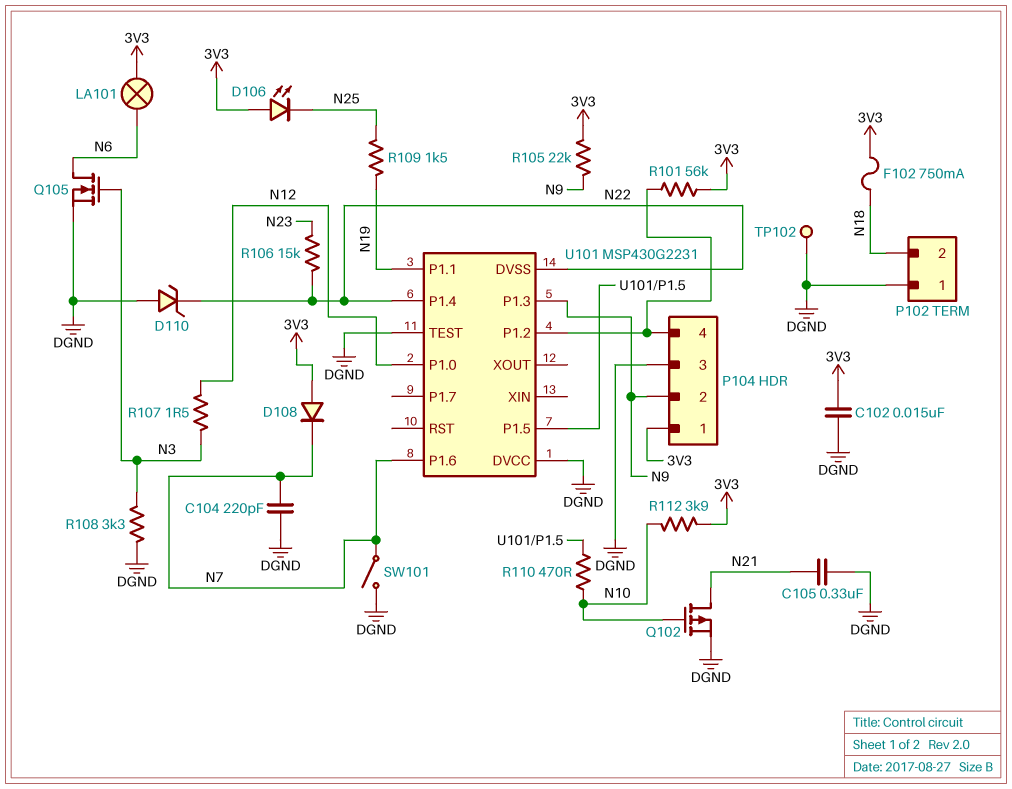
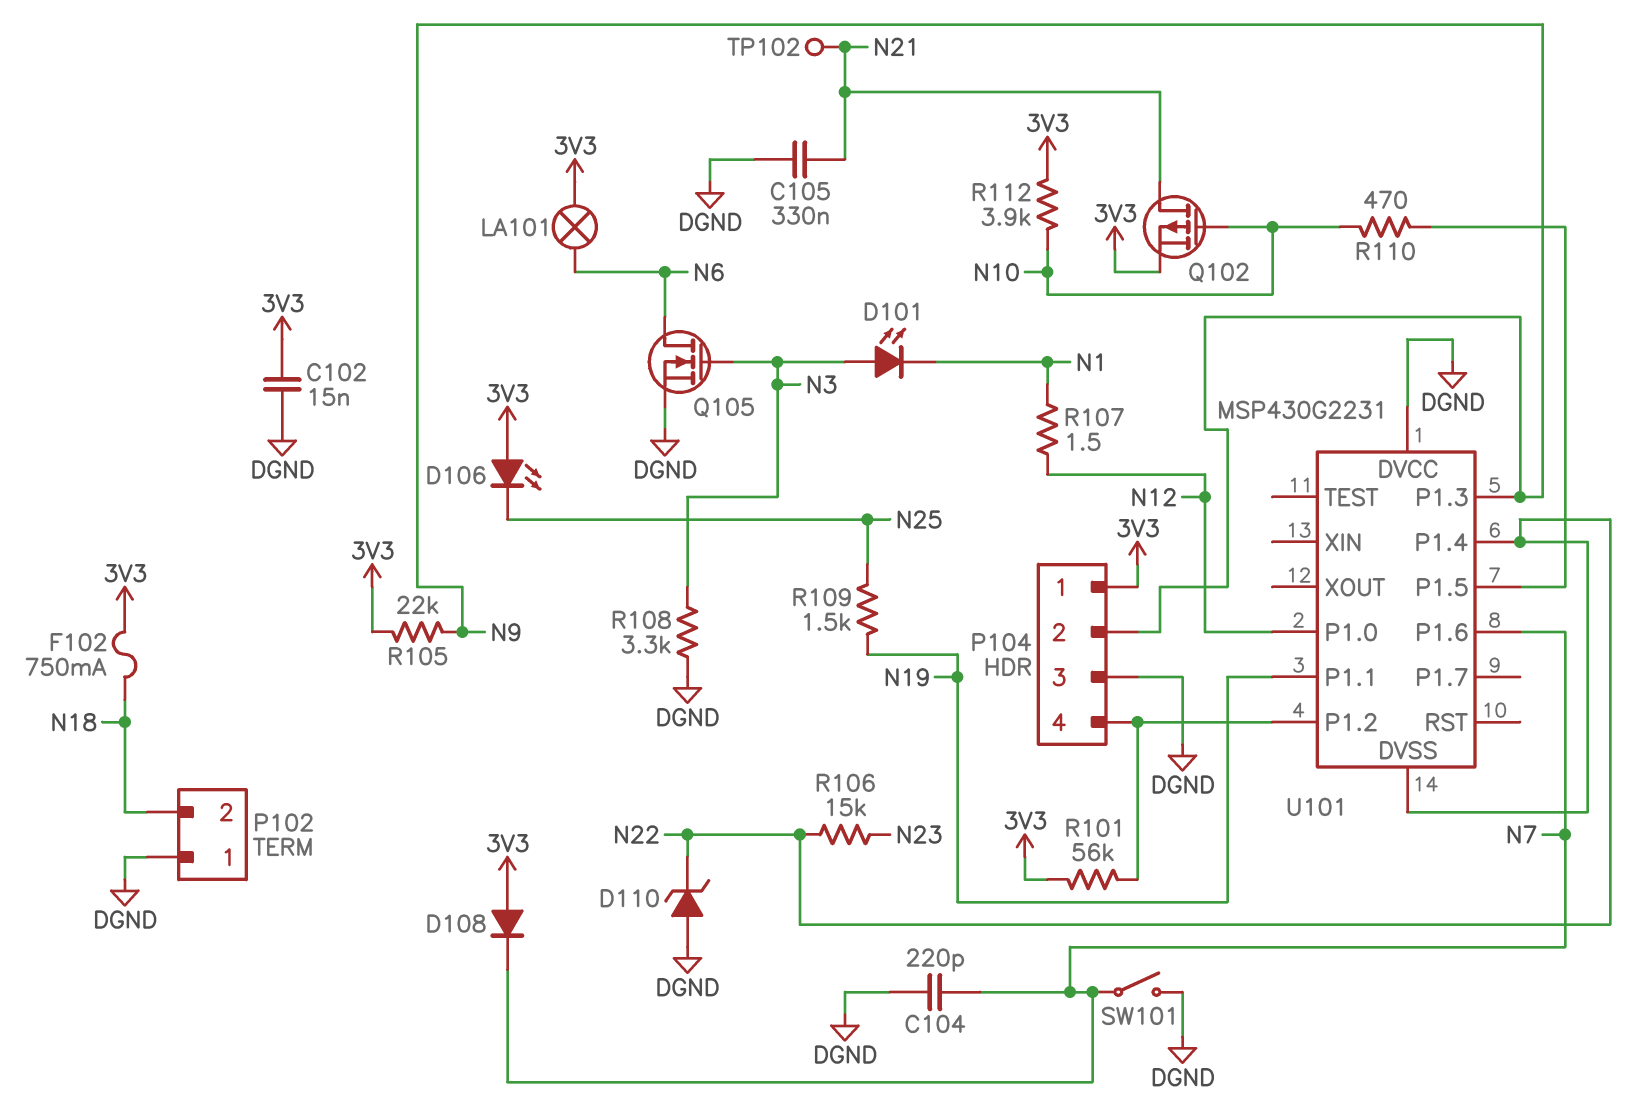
D101: none -> LED (A N3, K N1)
Q102: PMOS (G N10, D N21, S DGND) -> PMOS (G N10, D N21, S 3V3)
R107: 1.5 (N3, N12) -> 1.5 (N1, N12)
TP102: test point (DGND) -> test point (N21)
U101 pin TEST: DGND -> none

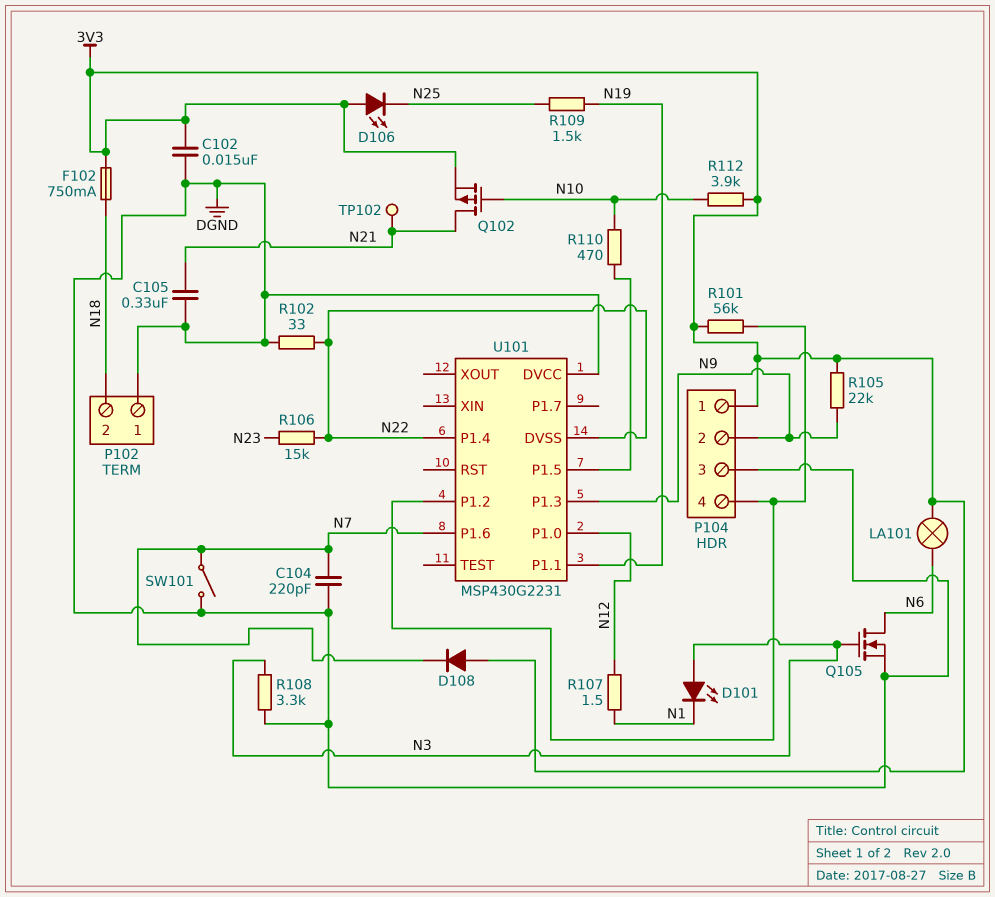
D110: zener (A DGND, K N22) -> none
R102: none -> 33 (DGND, N22)

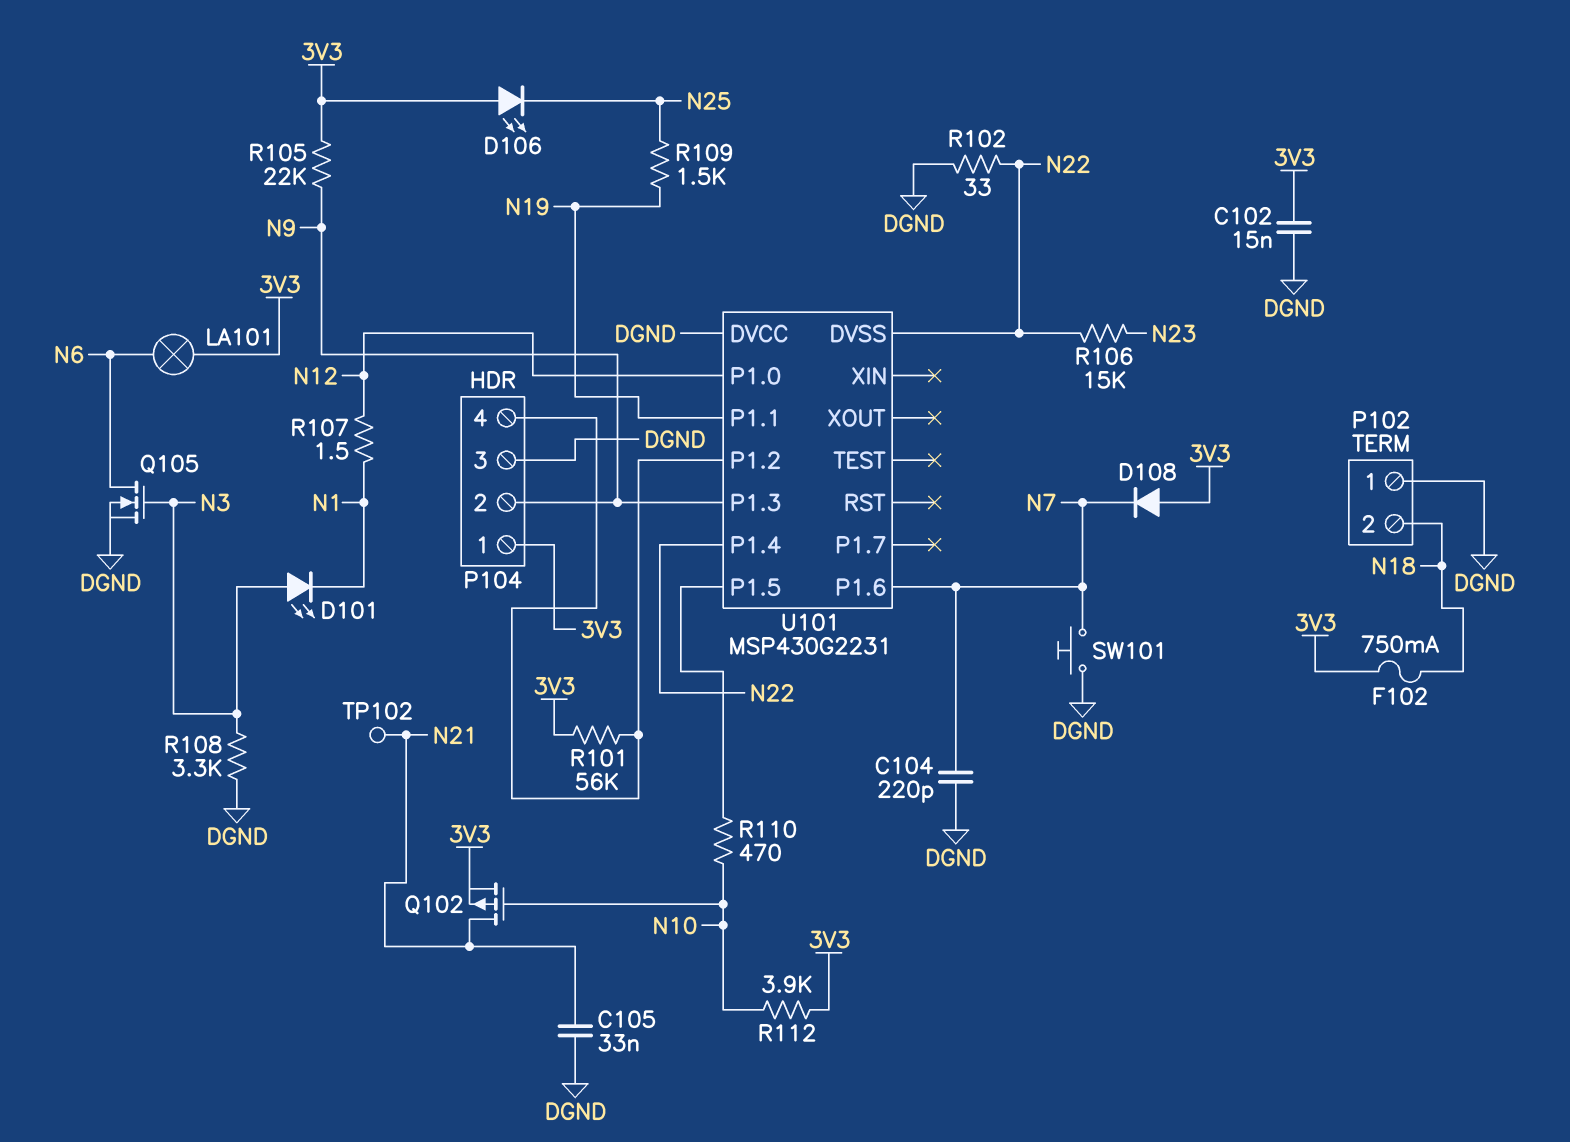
C105: 330nF (DGND, N21) -> 33nF (DGND, N21)
SW101: switch (DGND, N7) -> button (DGND, N7)

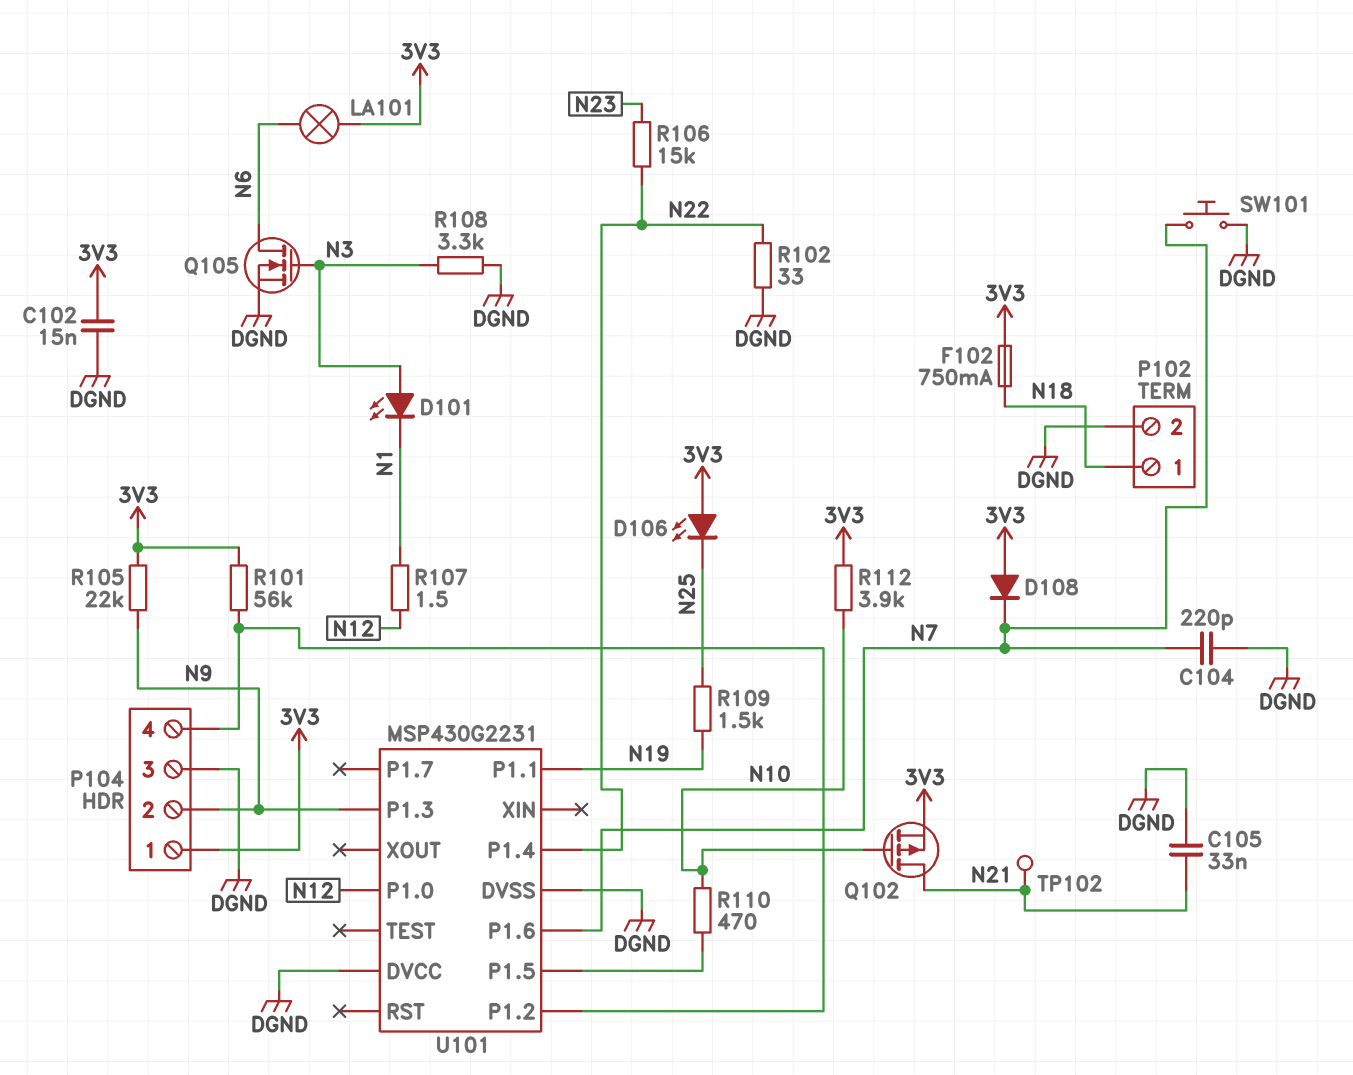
P102 pin 1: DGND -> N18
P102 pin 2: N18 -> DGND
U101 pin DVSS: N22 -> DGND

